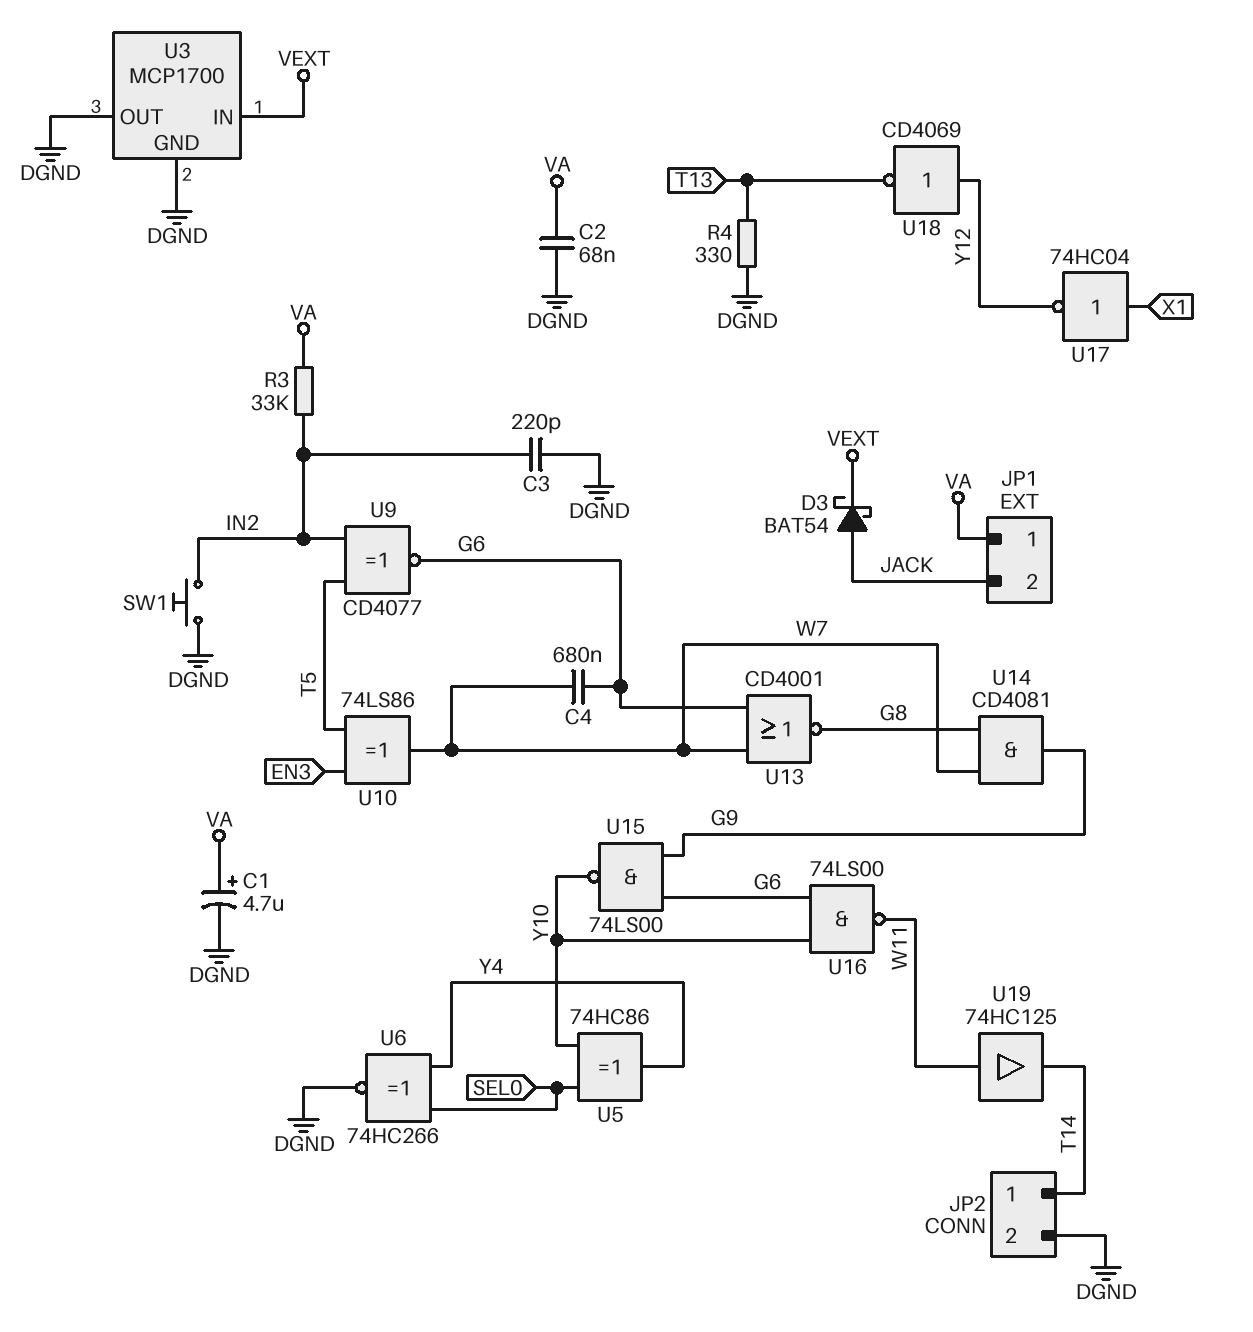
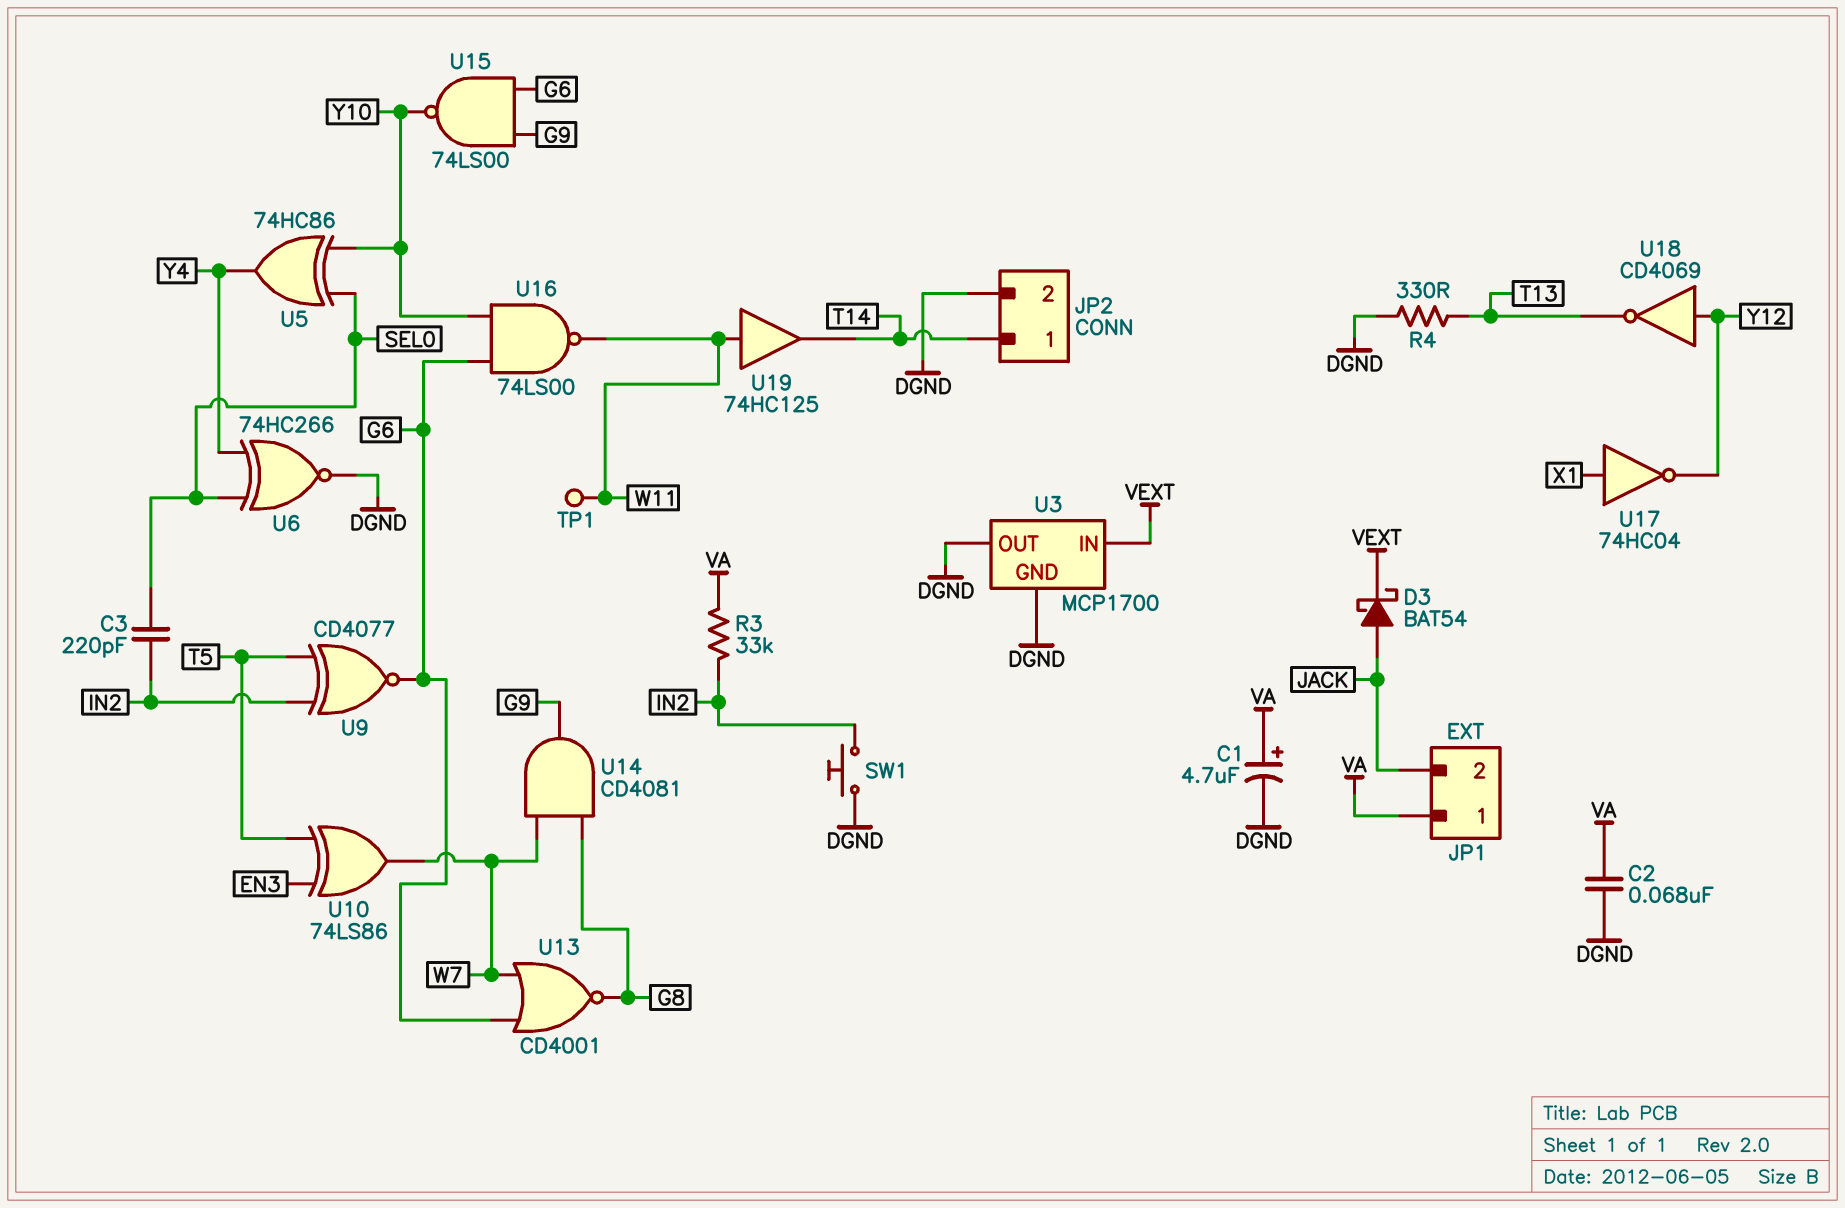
C3: 220pF (DGND, IN2) -> 220pF (IN2, SEL0)
C4: 680nF (G6, W7) -> none
TP1: none -> test point (W11)

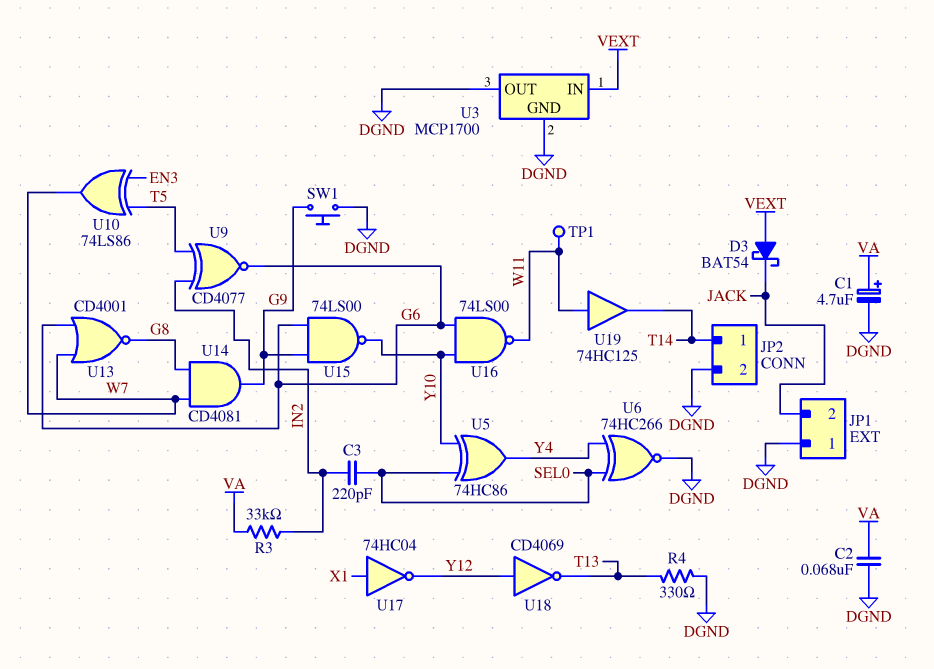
D3: schottky BAT54 (A JACK, K VEXT) -> schottky BAT54 (A VEXT, K JACK)
JP1 pin 1: VA -> DGND
SW1: button (DGND, IN2) -> button (DGND, G9)

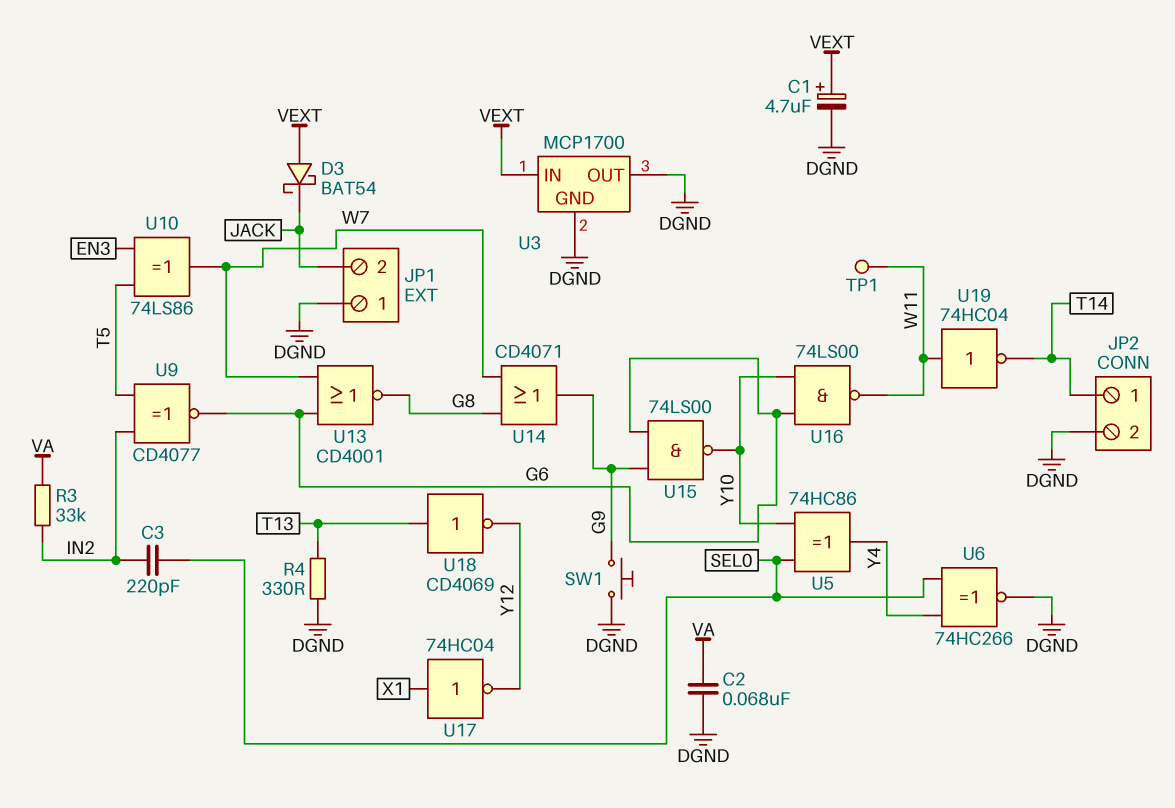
C1: 4.7uF (plus VA, minus DGND) -> 4.7uF (plus VEXT, minus DGND)
U14: AND CD4081 (in G8, in W7, out G9) -> OR CD4071 (in G8, in W7, out G9)
U18: NOT CD4069 (in Y12, out T13) -> NOT CD4069 (in T13, out Y12)
U19: buffer 74HC125 (in W11, out T14) -> NOT 74HC04 (in W11, out T14)

